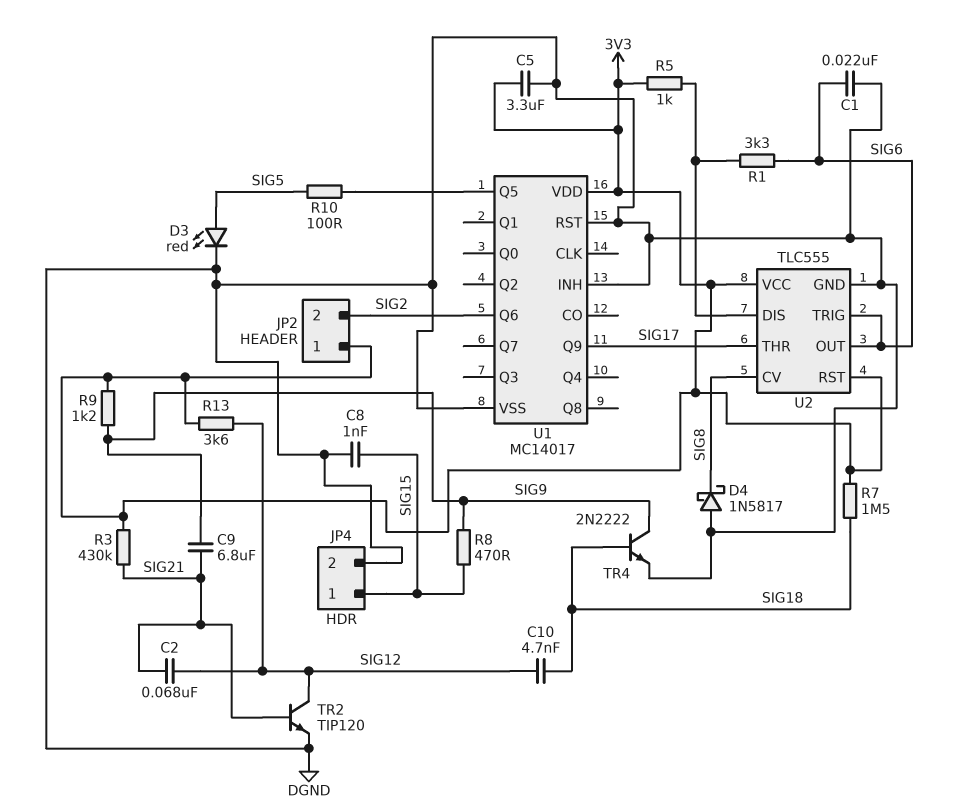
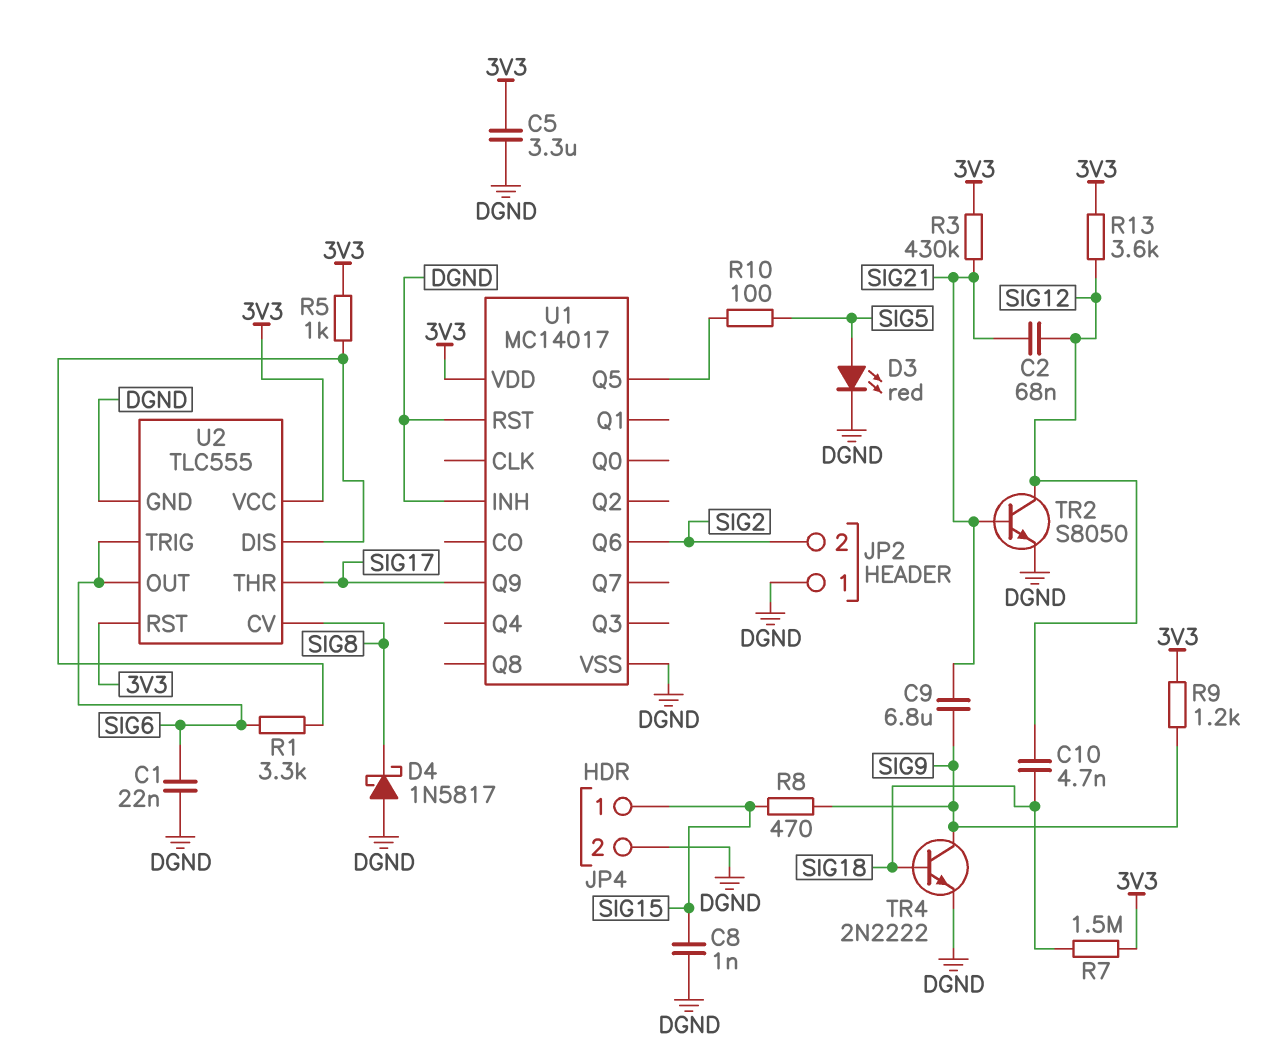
JP2 pin 1: 3V3 -> DGND
TR2: NPN TIP120 (B SIG21, C SIG12, E DGND) -> NPN S8050 (B SIG21, C SIG12, E DGND)

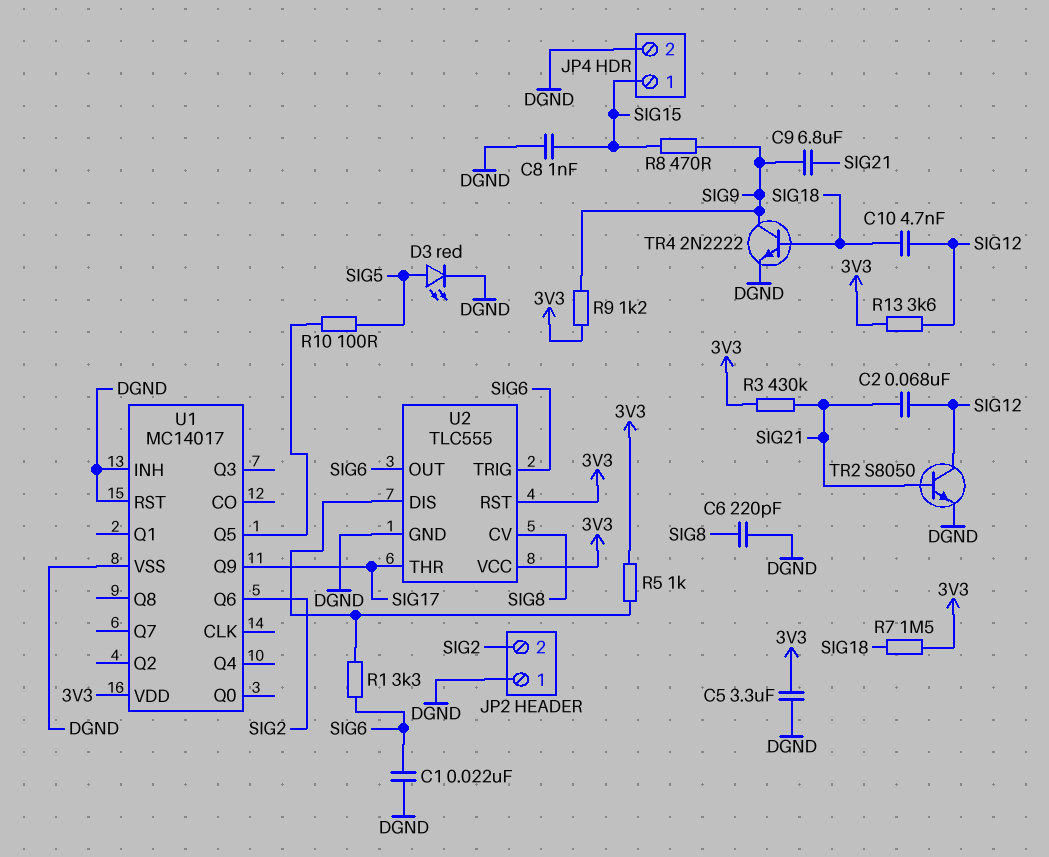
C6: none -> 220pF (DGND, SIG8)
D4: schottky 1N5817 (A DGND, K SIG8) -> none

